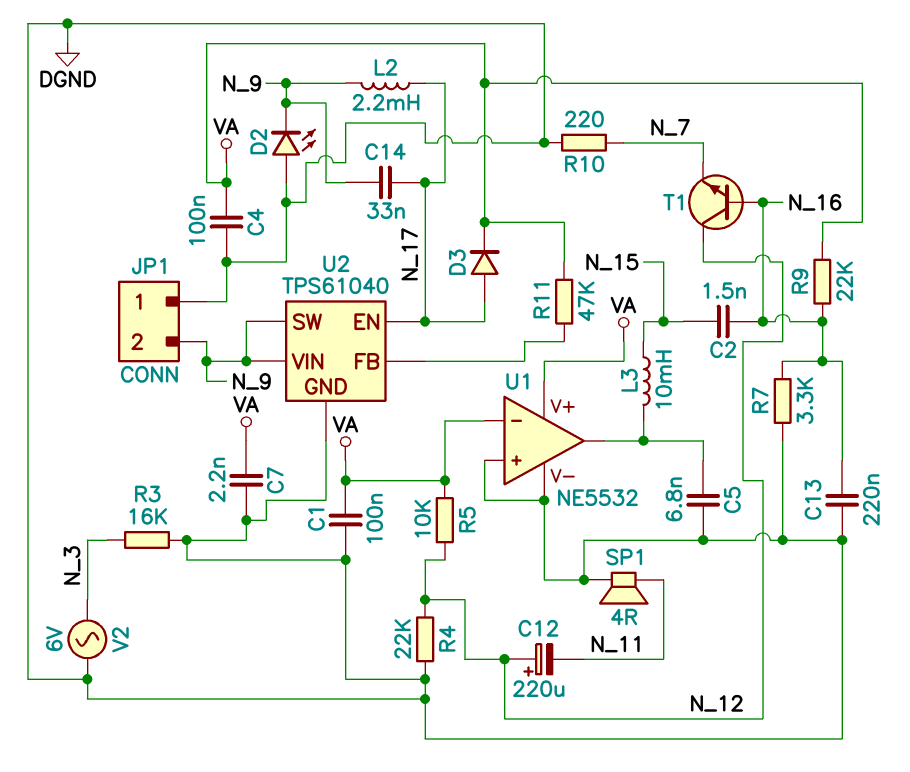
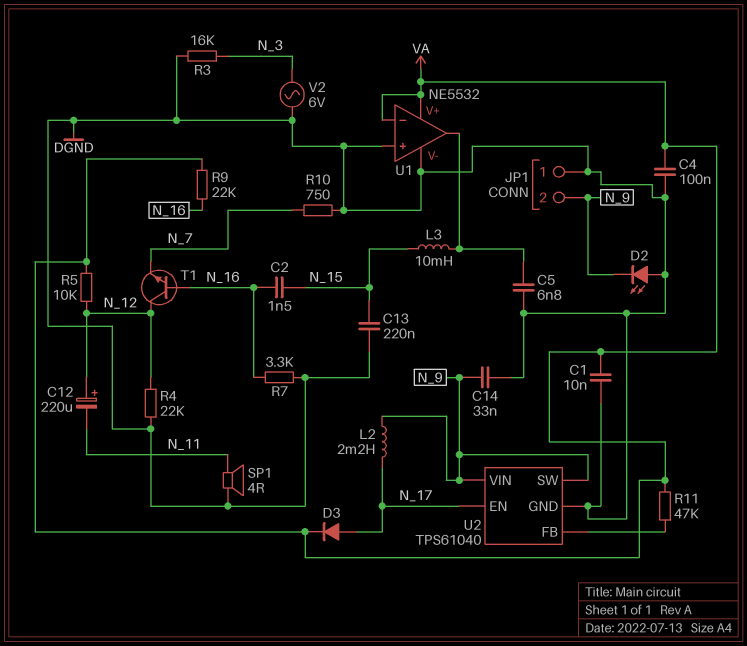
C1: 100nF (DGND, VA) -> 10nF (DGND, VA)
C7: 2.2nF (DGND, VA) -> none
C13: 220nF (DGND, N_16) -> 220nF (DGND, N_15)
C14: 33nF (N_9, N_17) -> 33nF (DGND, N_9)
R10: 220 (DGND, N_7) -> 750 (DGND, N_7)

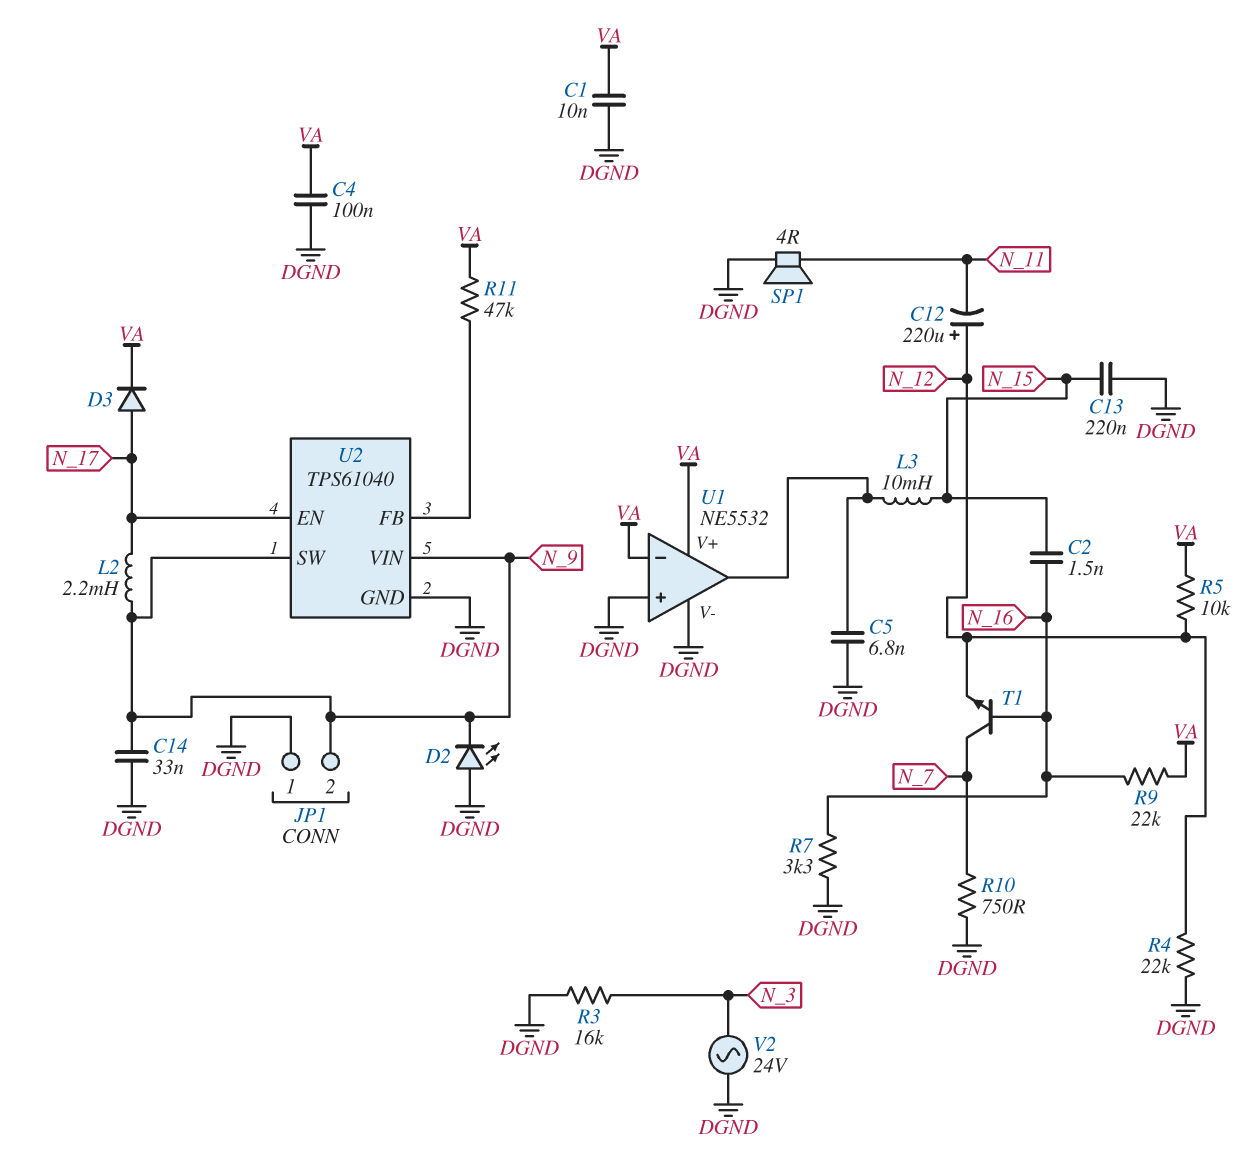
T1: NPN (B N_16, C N_12, E N_7) -> NPN (B N_16, C N_7, E N_12)
V2: AC 6V (DGND, N_3) -> AC 24V (DGND, N_3)

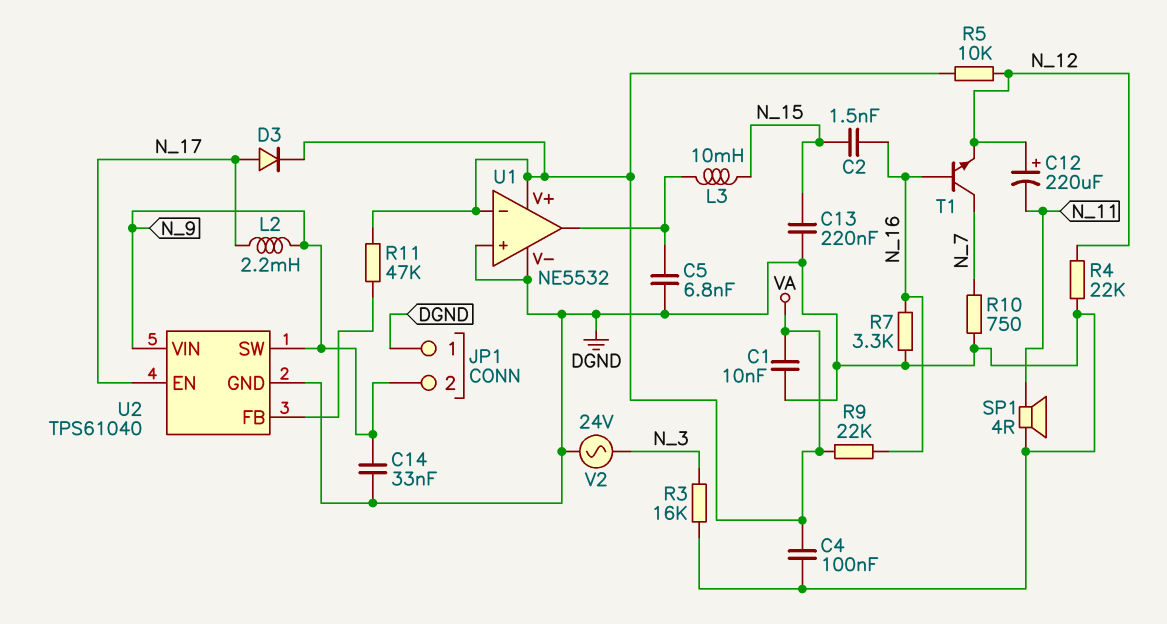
D2: LED (A DGND, K N_9) -> none

